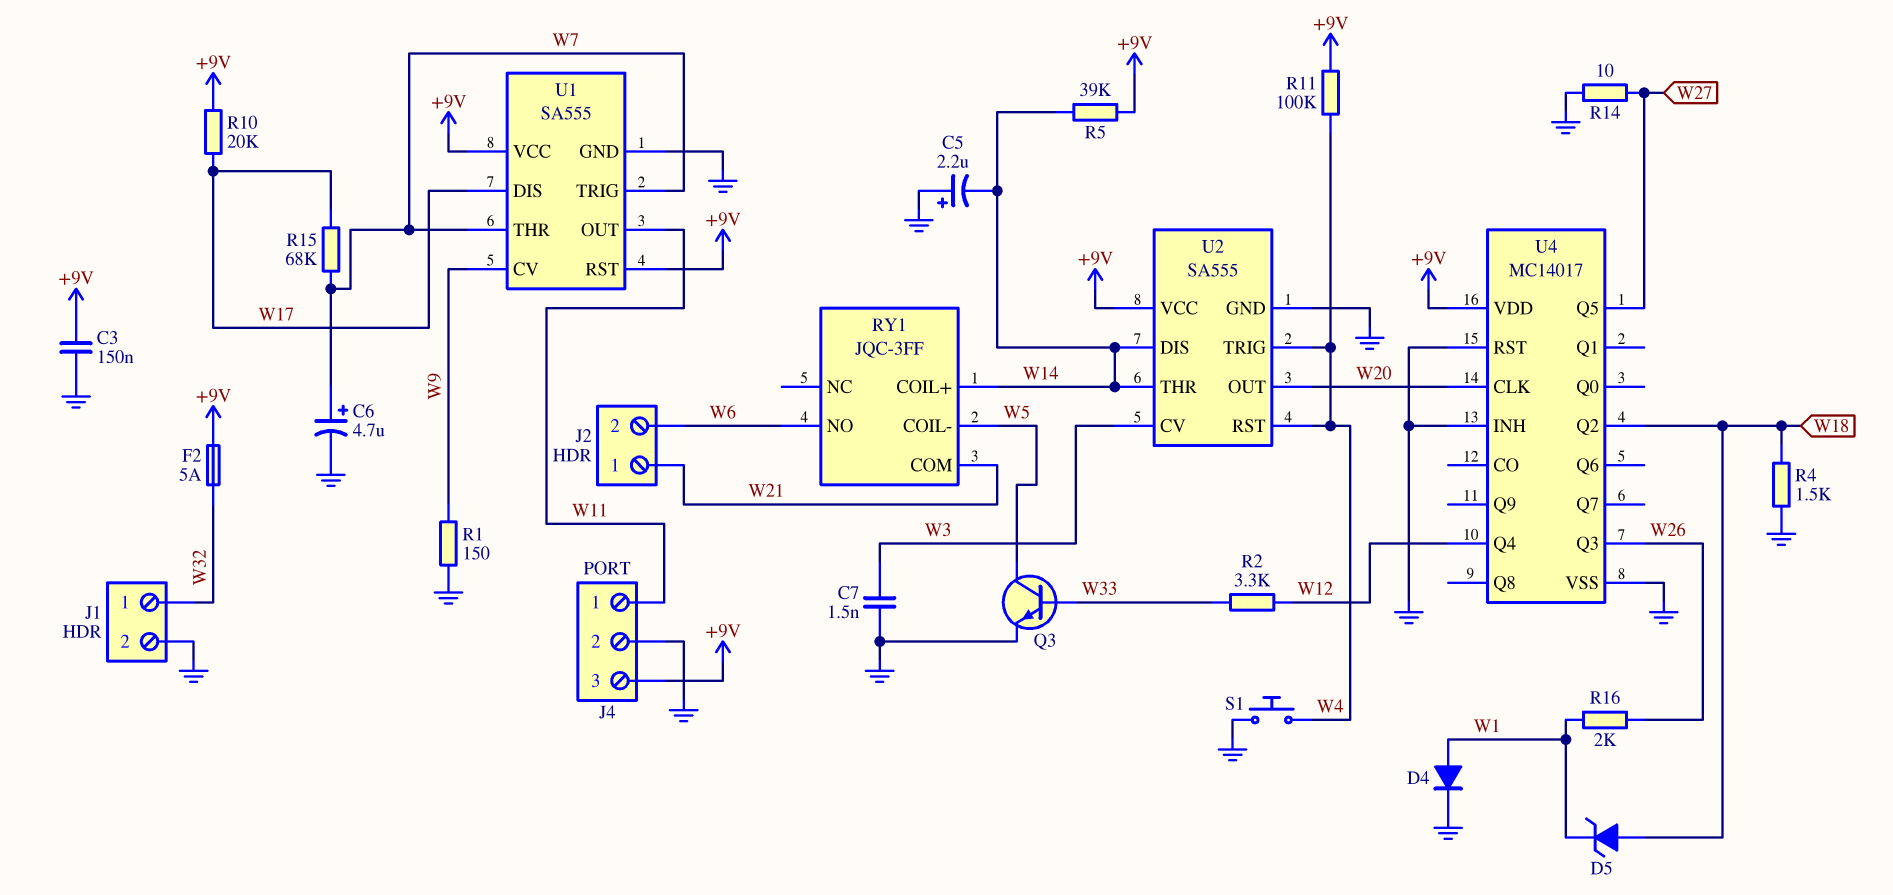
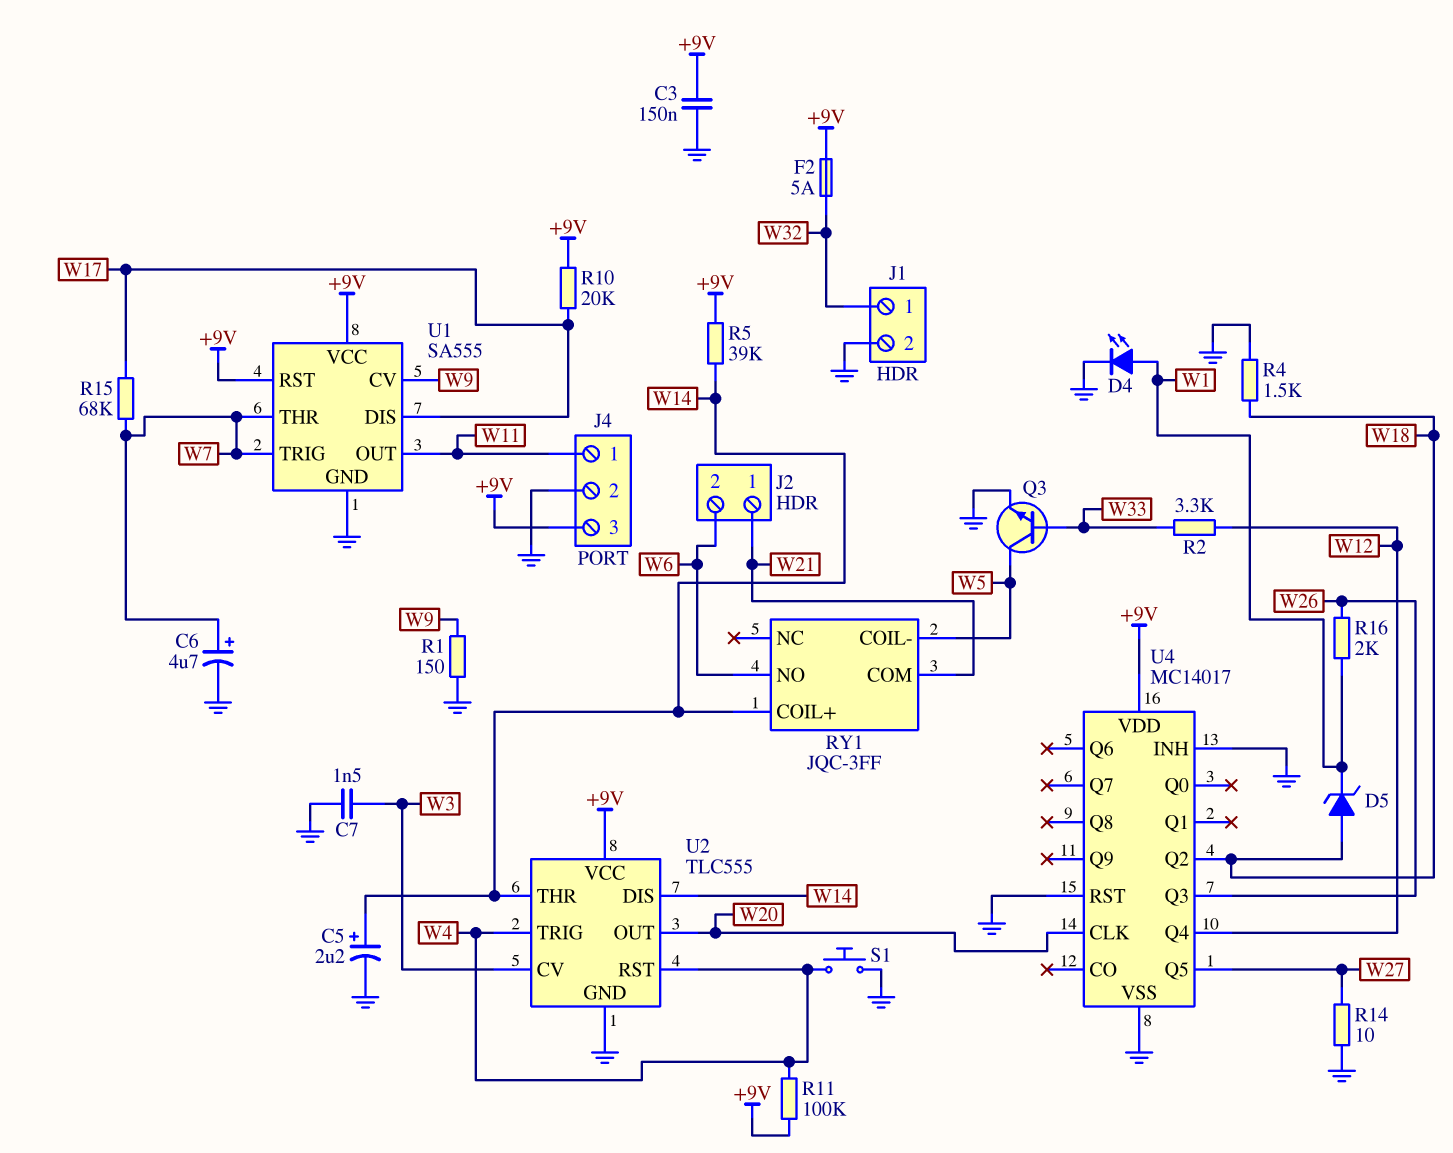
C5: 2.2uF (plus GND, minus W14) -> 2.2uF (plus W14, minus GND)
D4: diode (A W1, K GND) -> LED (A W1, K GND)
U2: SA555 -> TLC555

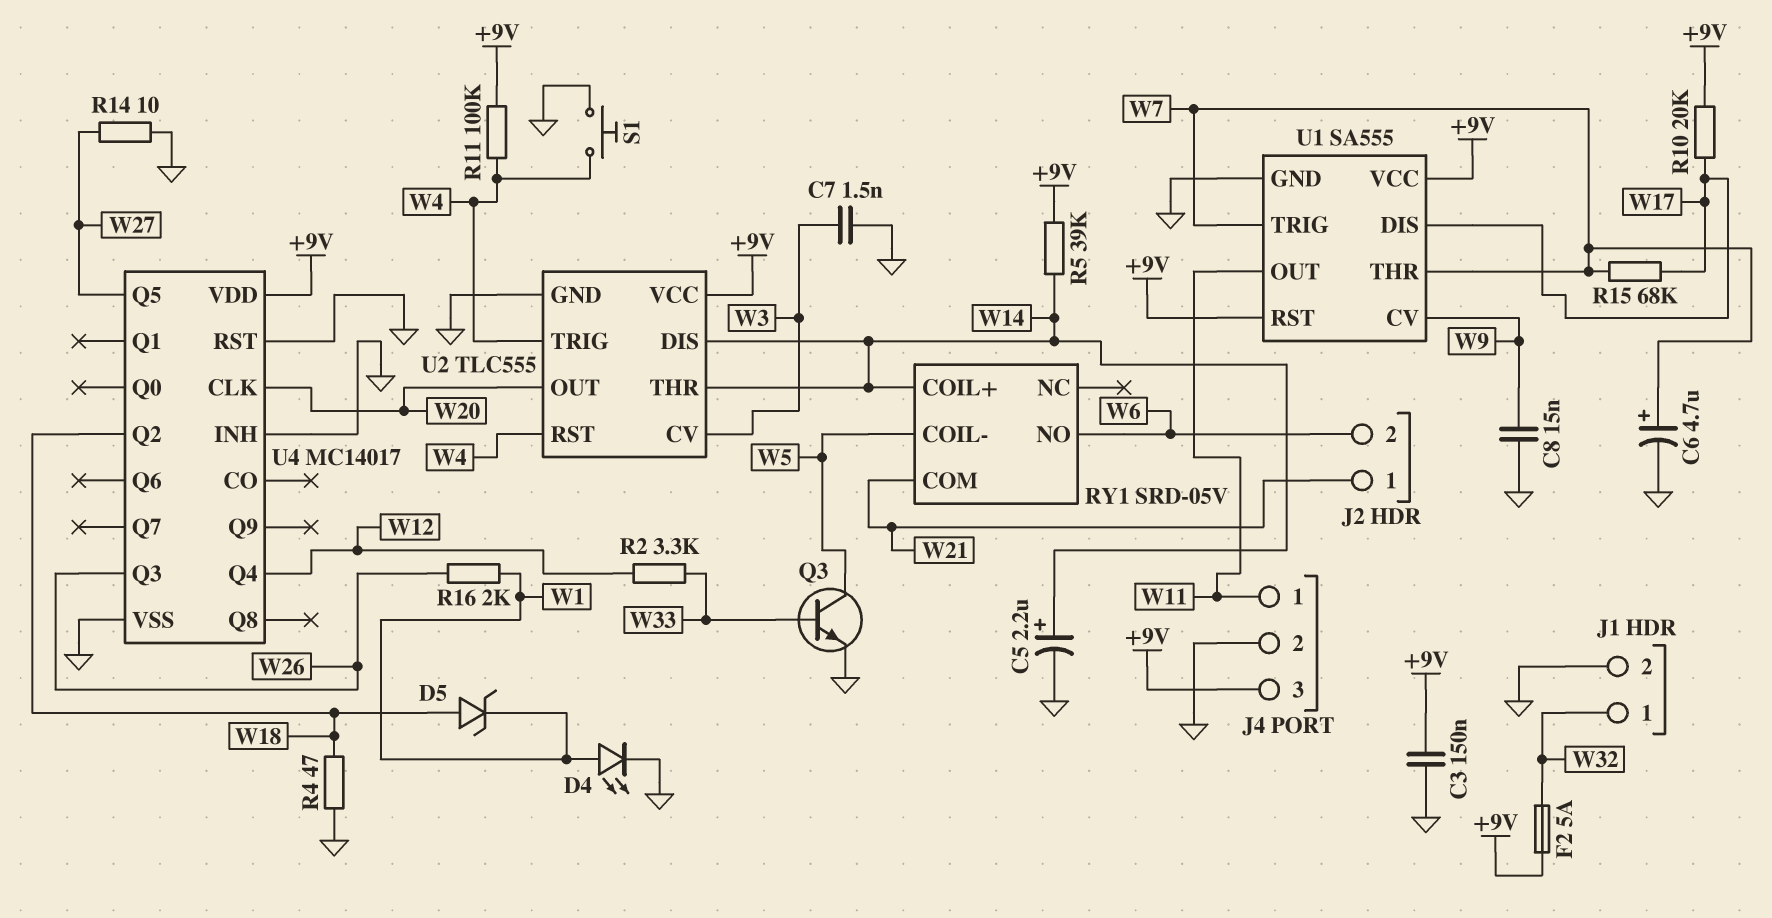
C8: none -> 15nF (GND, W9)
R1: 150 (GND, W9) -> none
R4: 1.5k (GND, W18) -> 47 (GND, W18)
RY1: JQC-3FF -> SRD-05V

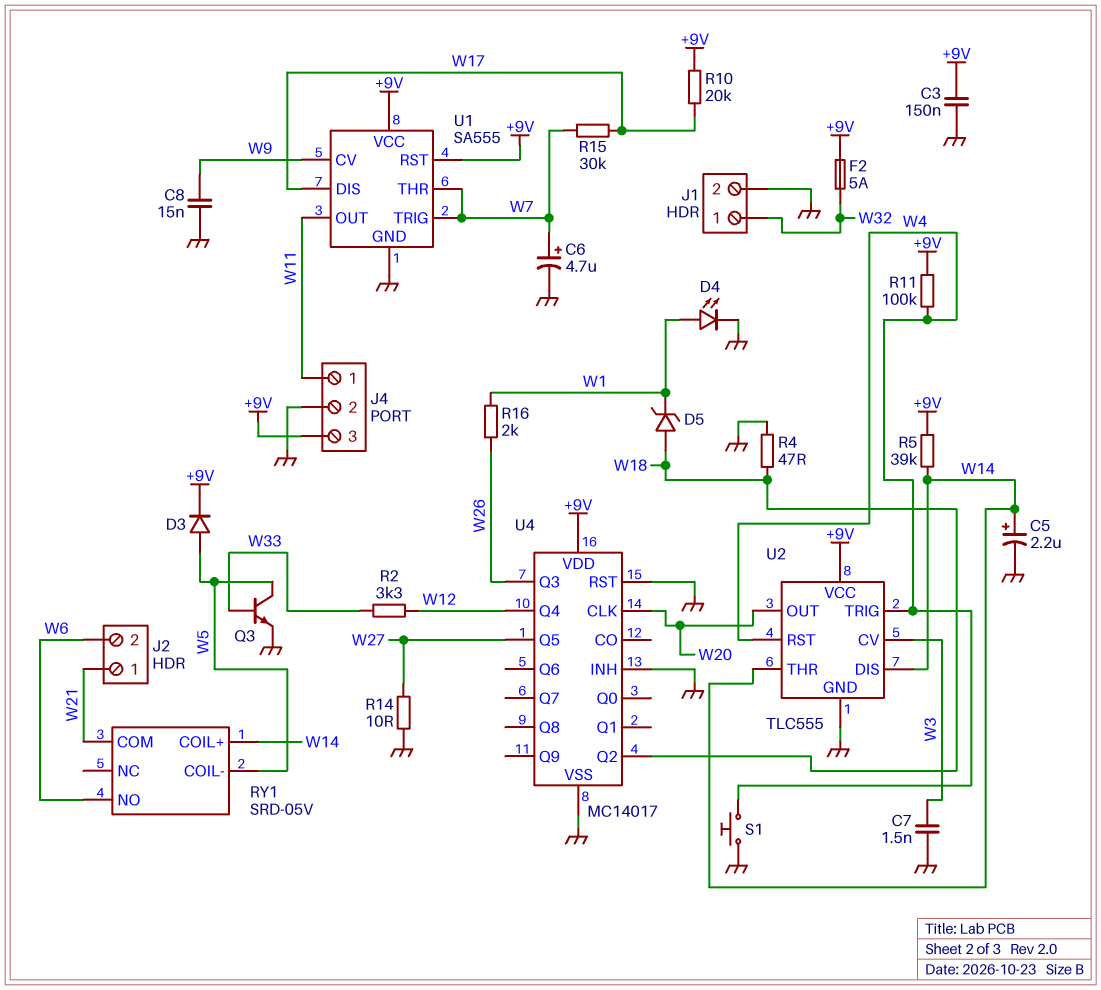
D3: none -> diode (A W5, K +9V)
R15: 68k (W7, W17) -> 30k (W7, W17)

